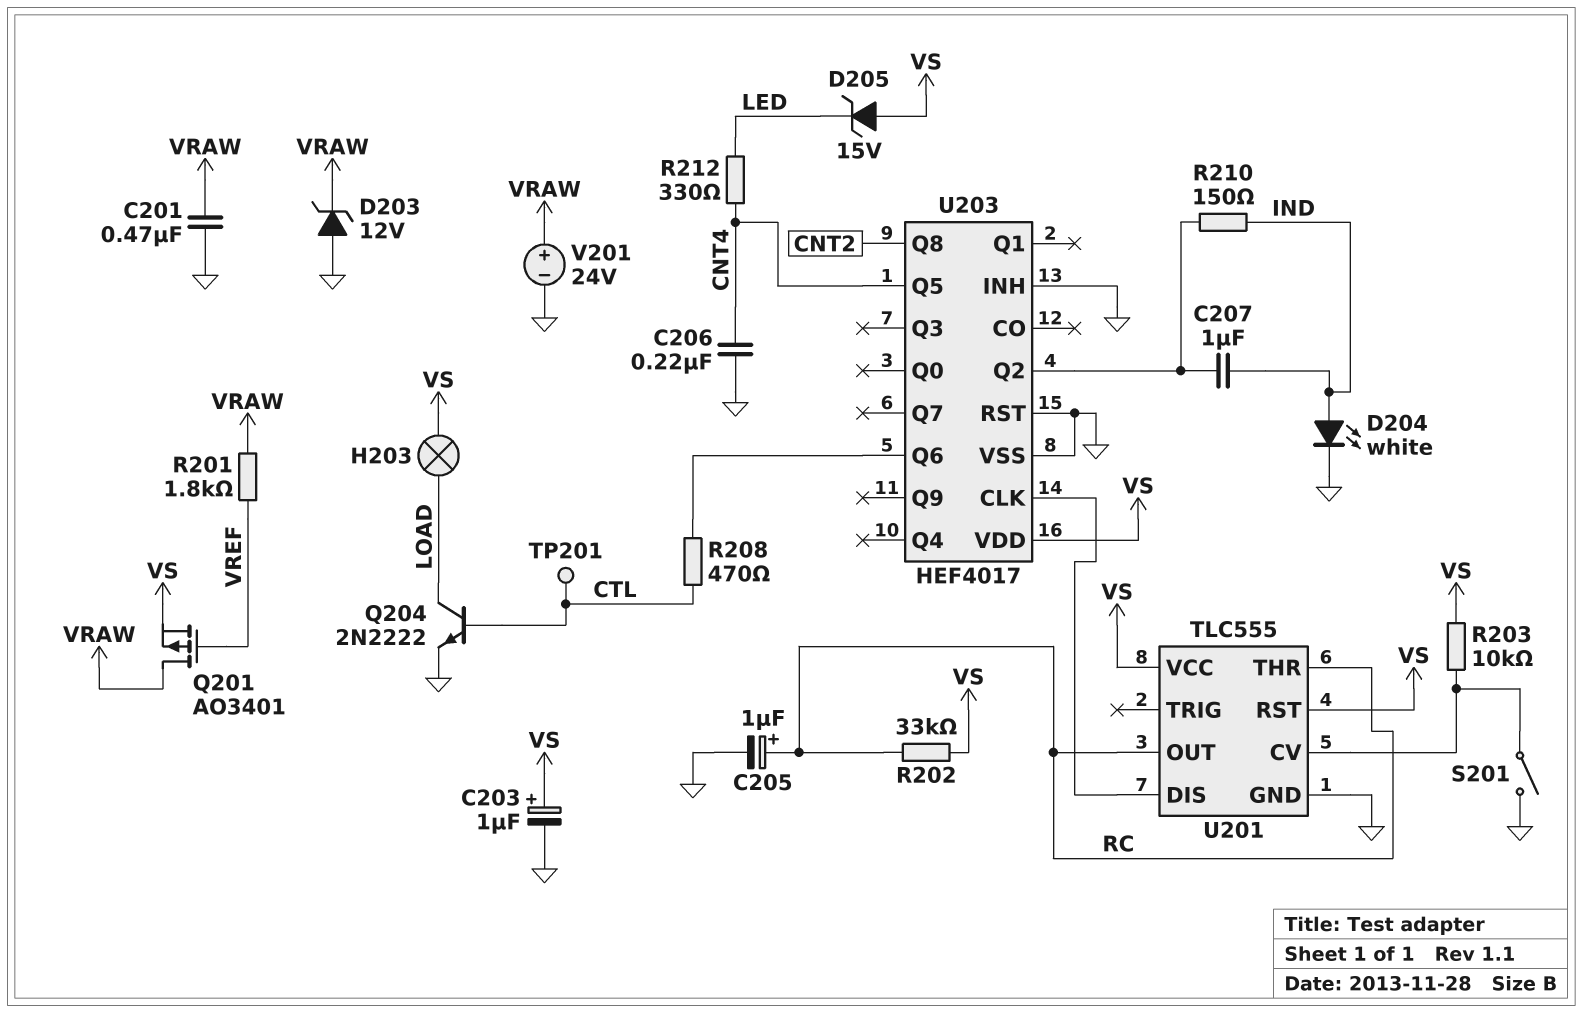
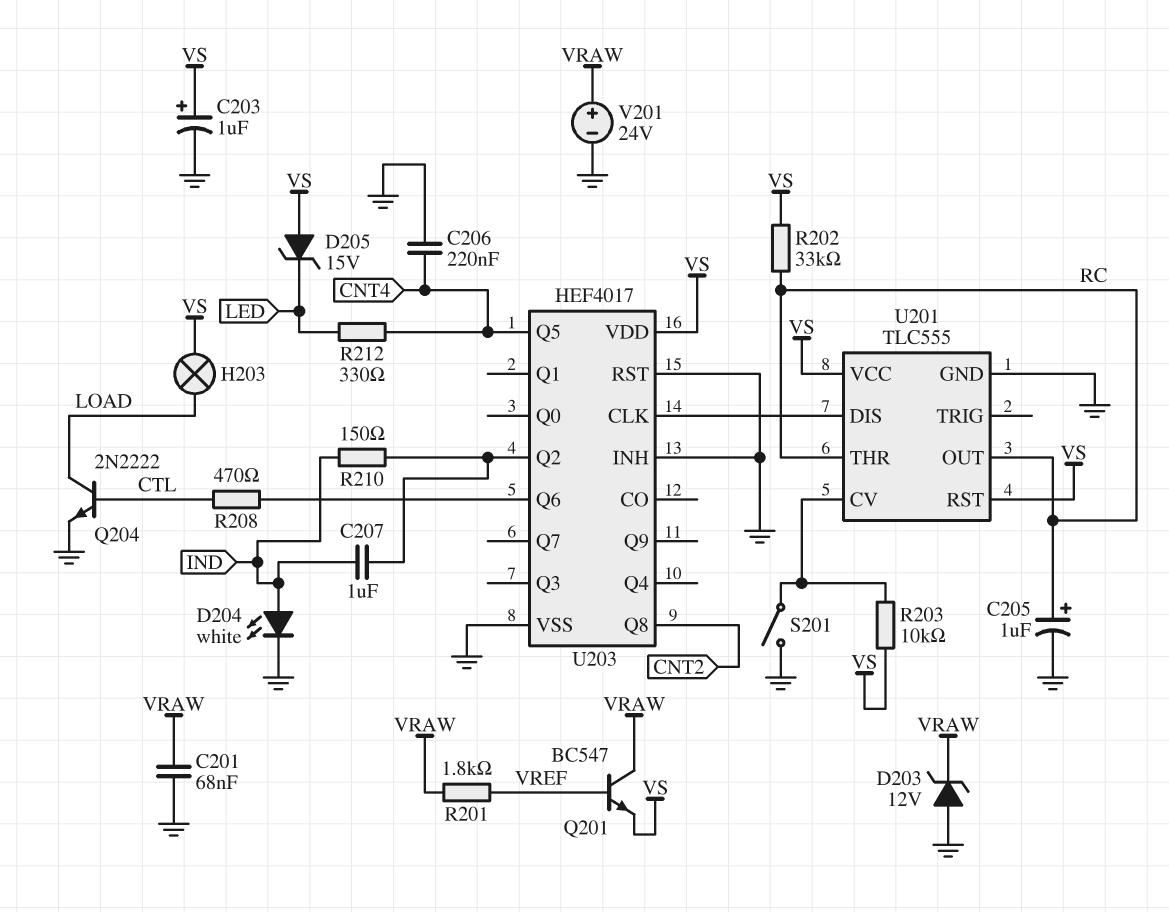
C201: 470nF (GND, VRAW) -> 68nF (GND, VRAW)
Q201: PMOS AO3401 (G VREF, D VRAW, S VS) -> NPN BC547 (B VREF, C VRAW, E VS)
TP201: test point (CTL) -> none

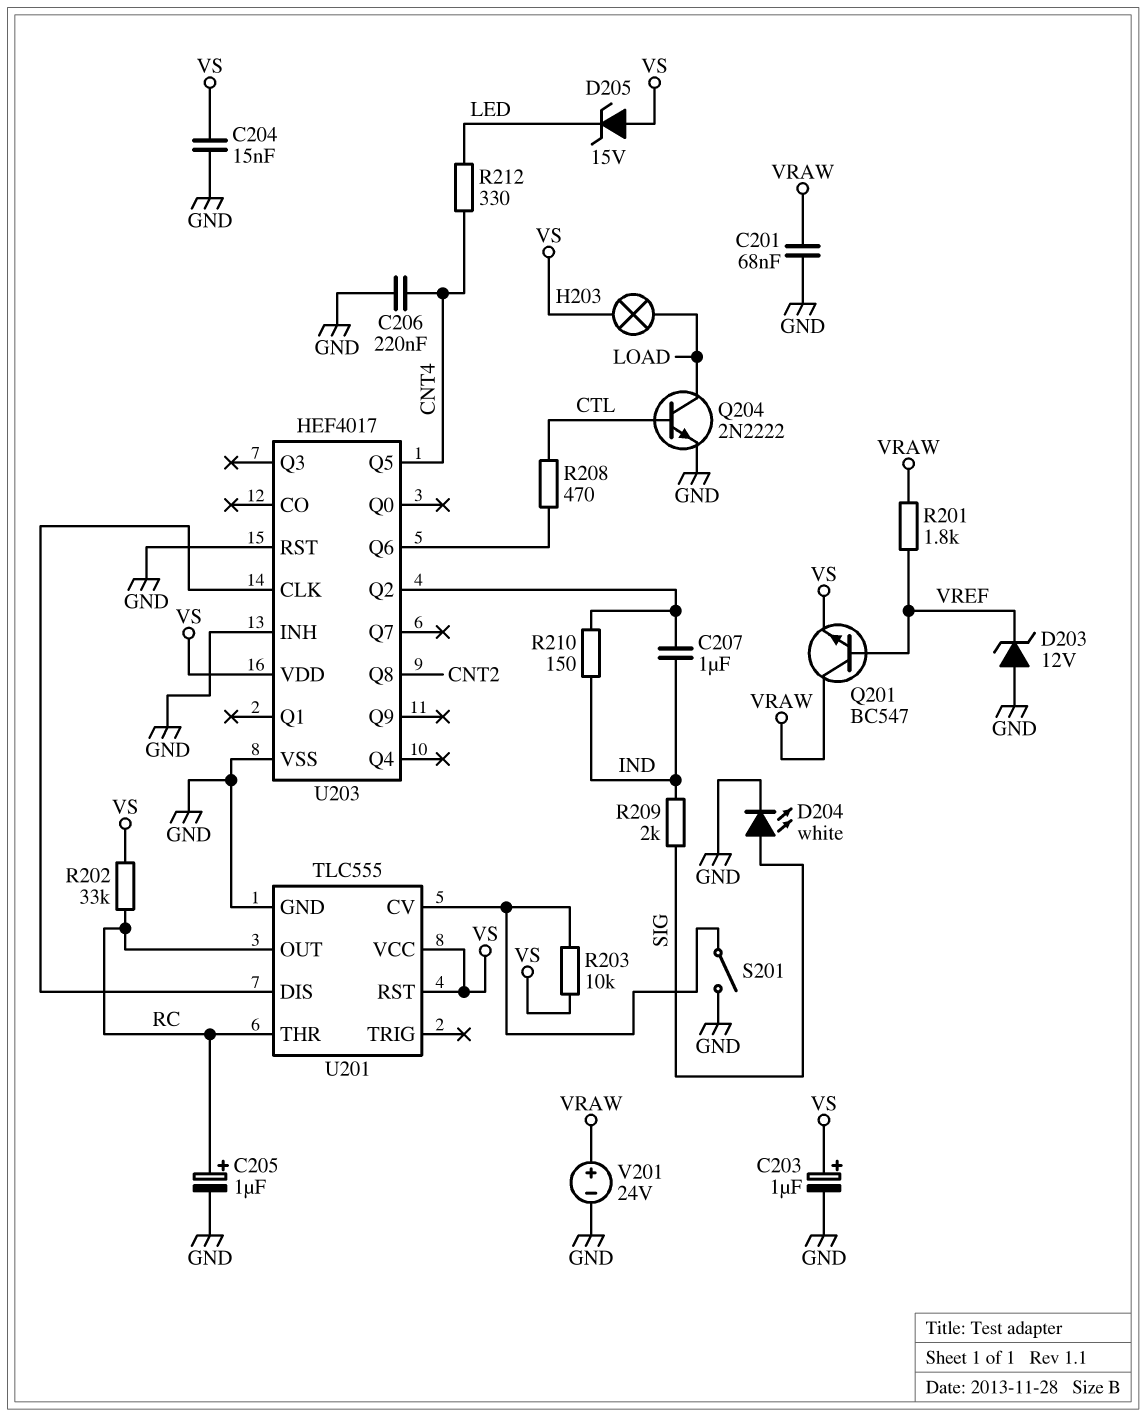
C204: none -> 15nF (GND, VS)
D203: zener 12V (A GND, K VRAW) -> zener 12V (A GND, K VREF)
D204: LED white (A IND, K GND) -> LED white (A SIG, K GND)
R209: none -> 2k (IND, SIG)

